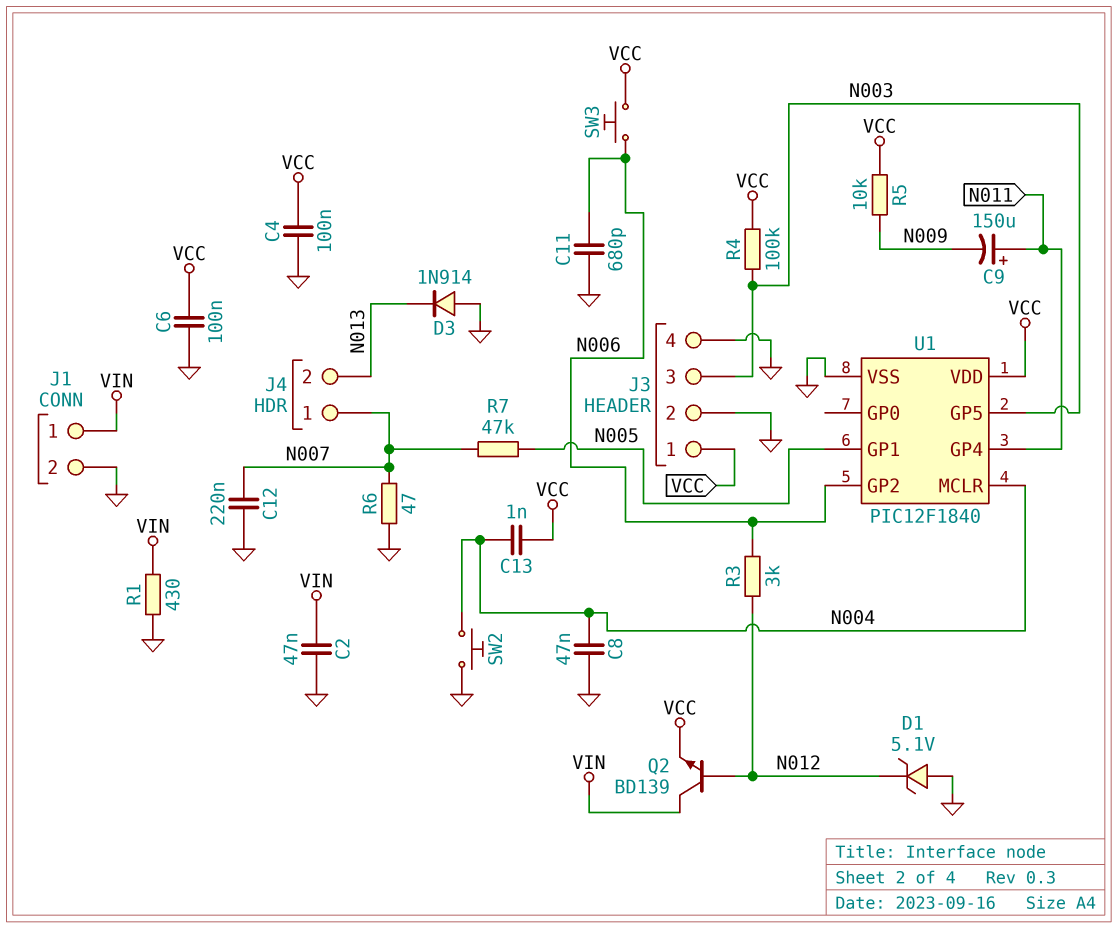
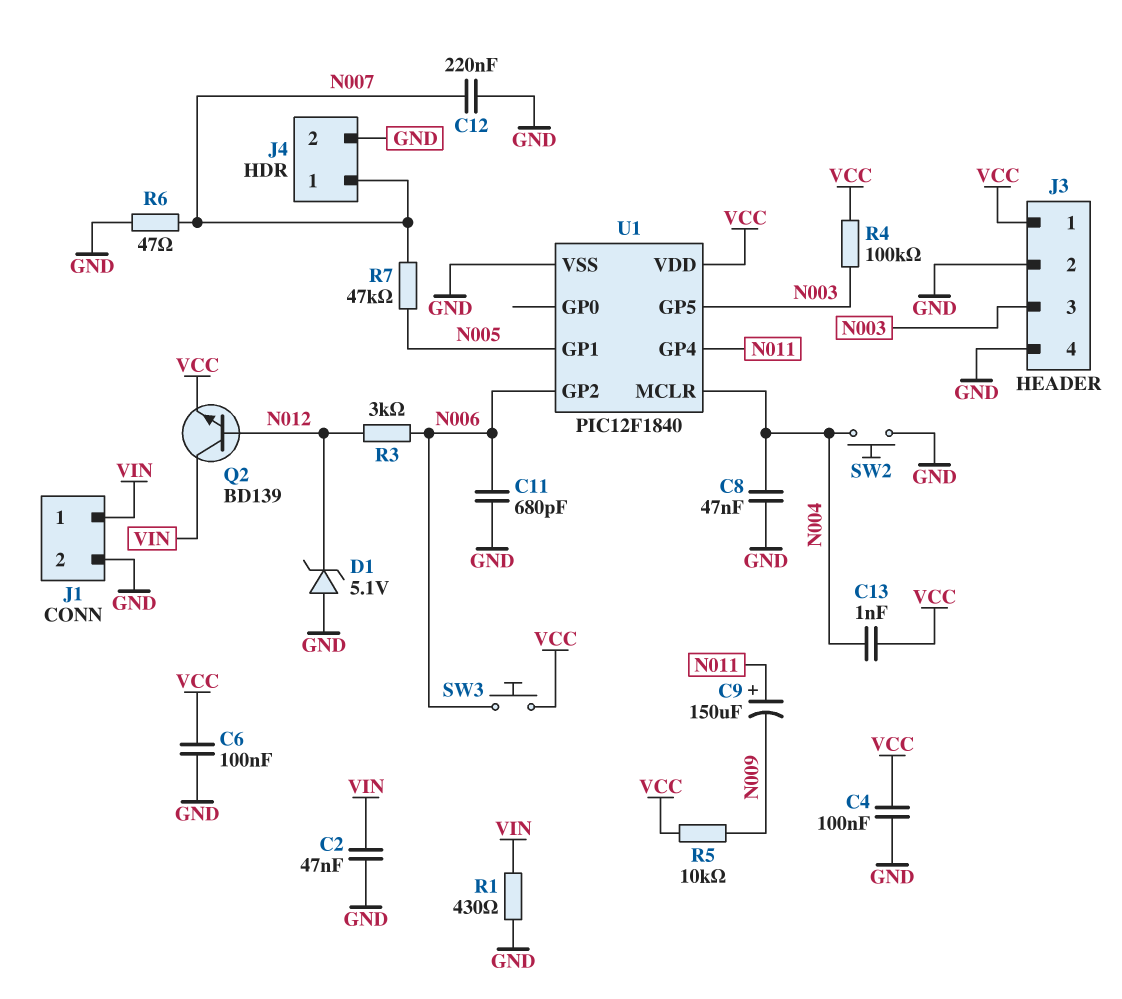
D3: diode 1N914 (A GND, K N013) -> none
J4 pin 2: N013 -> GND

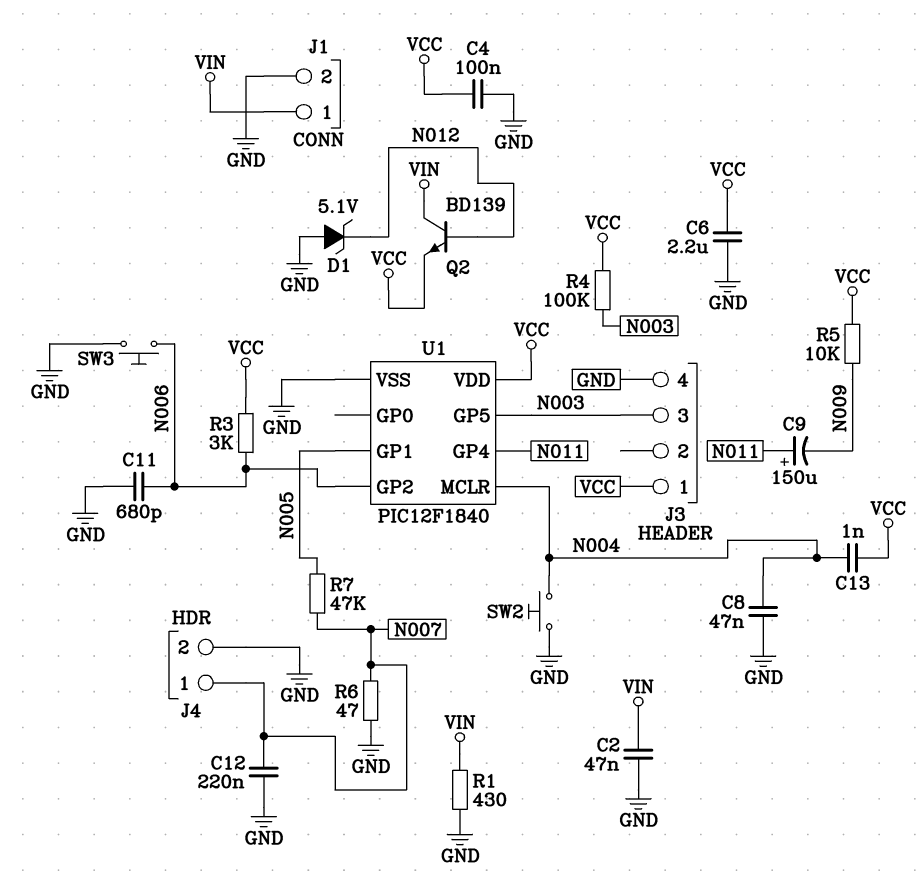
C6: 100nF (GND, VCC) -> 2.2uF (GND, VCC)
J3 pin 2: GND -> none
R3: 3k (N006, N012) -> 3k (N006, VCC)
SW3: button (N006, VCC) -> button (GND, N006)

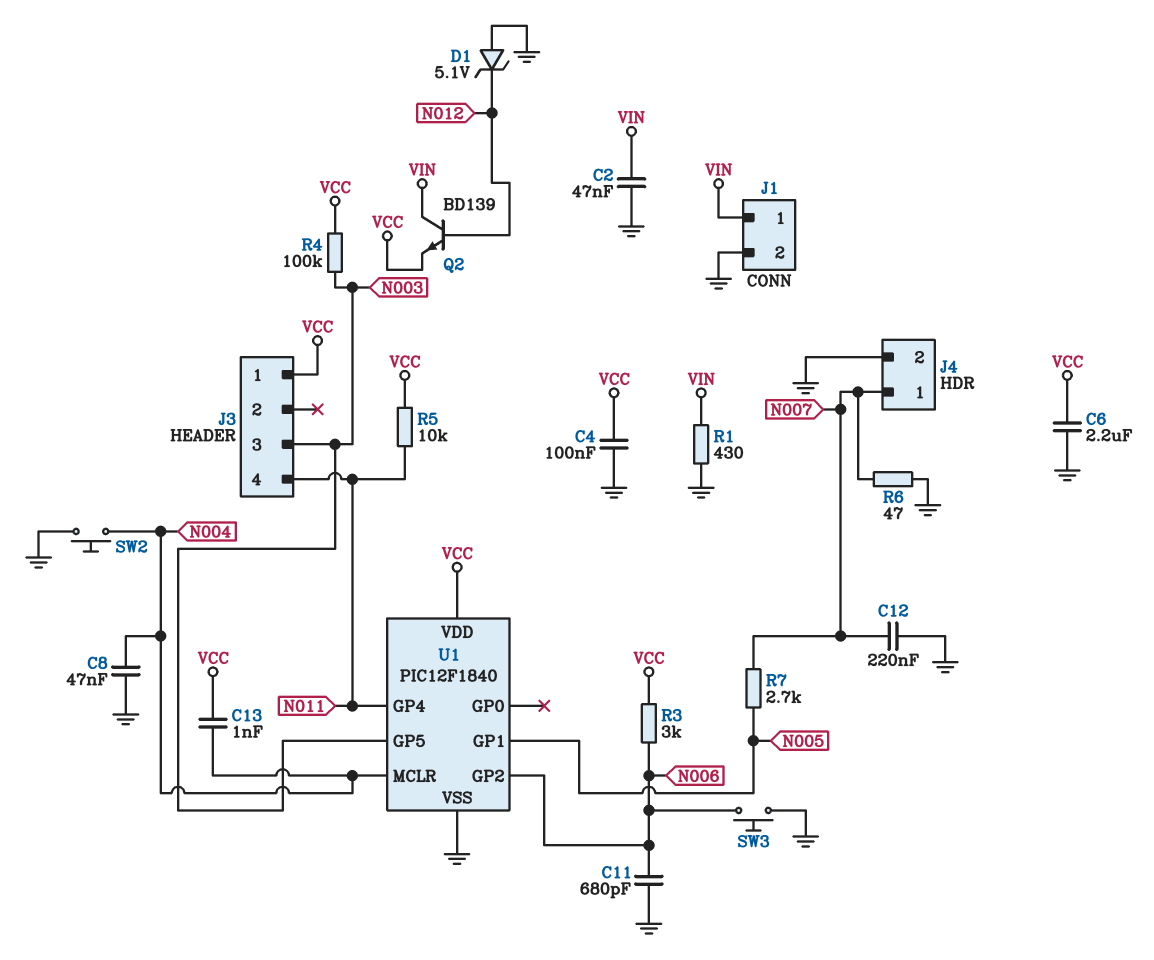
C9: 150uF (plus N011, minus N009) -> none
J3 pin 4: GND -> N011
R5: 10k (N009, VCC) -> 10k (N011, VCC)
R7: 47k (N005, N007) -> 2.7k (N005, N007)

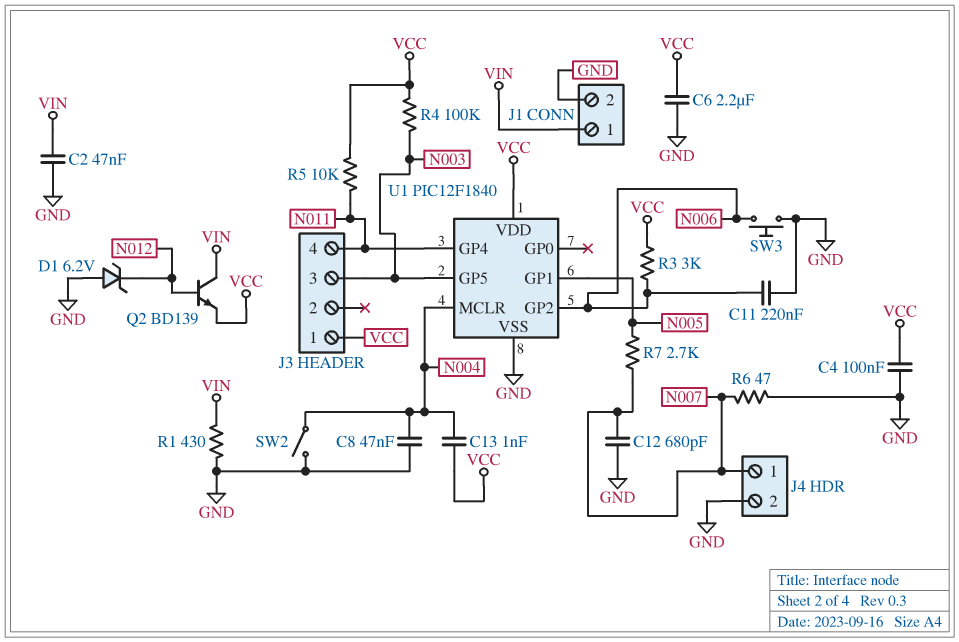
C11: 680pF (GND, N006) -> 220nF (GND, N006)
C12: 220nF (GND, N007) -> 680pF (GND, N007)
D1: zener 5.1V (A GND, K N012) -> zener 6.2V (A GND, K N012)
SW2: button (GND, N004) -> switch (GND, N004)

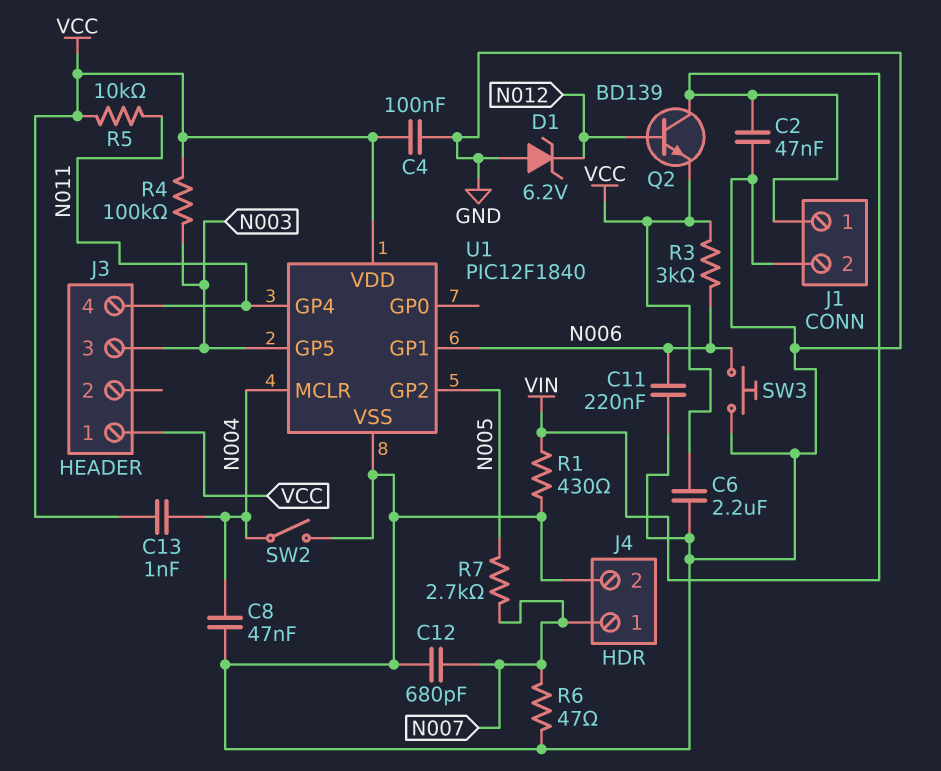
U1 pin GP1: N005 -> N006
U1 pin GP2: N006 -> N005

